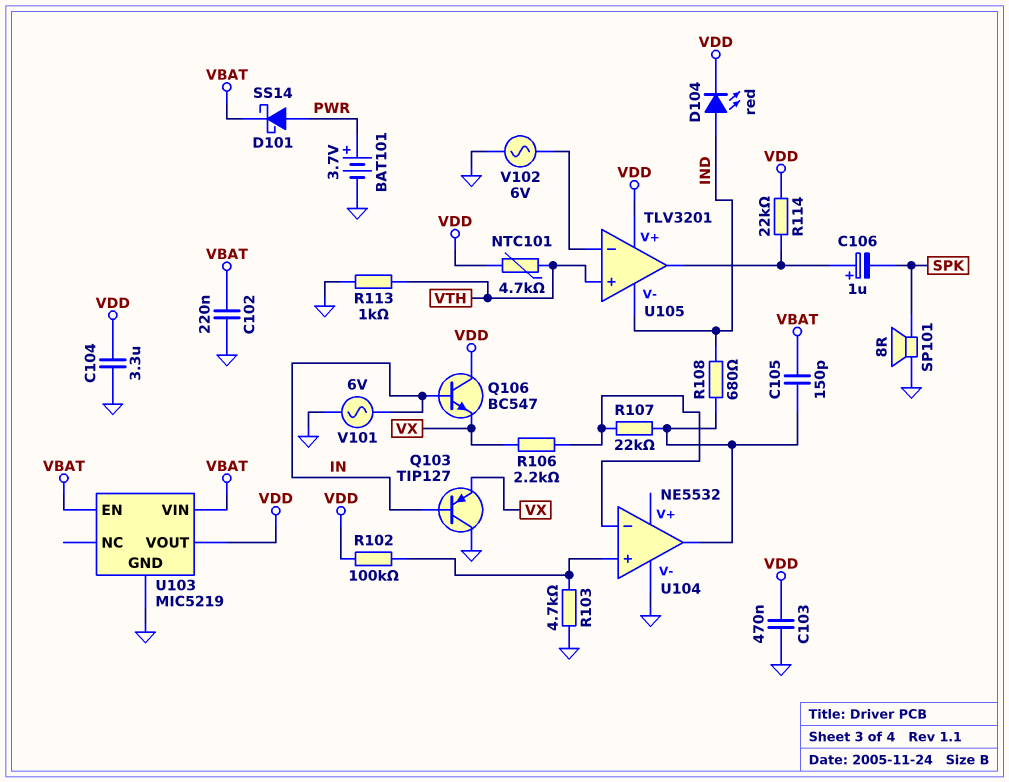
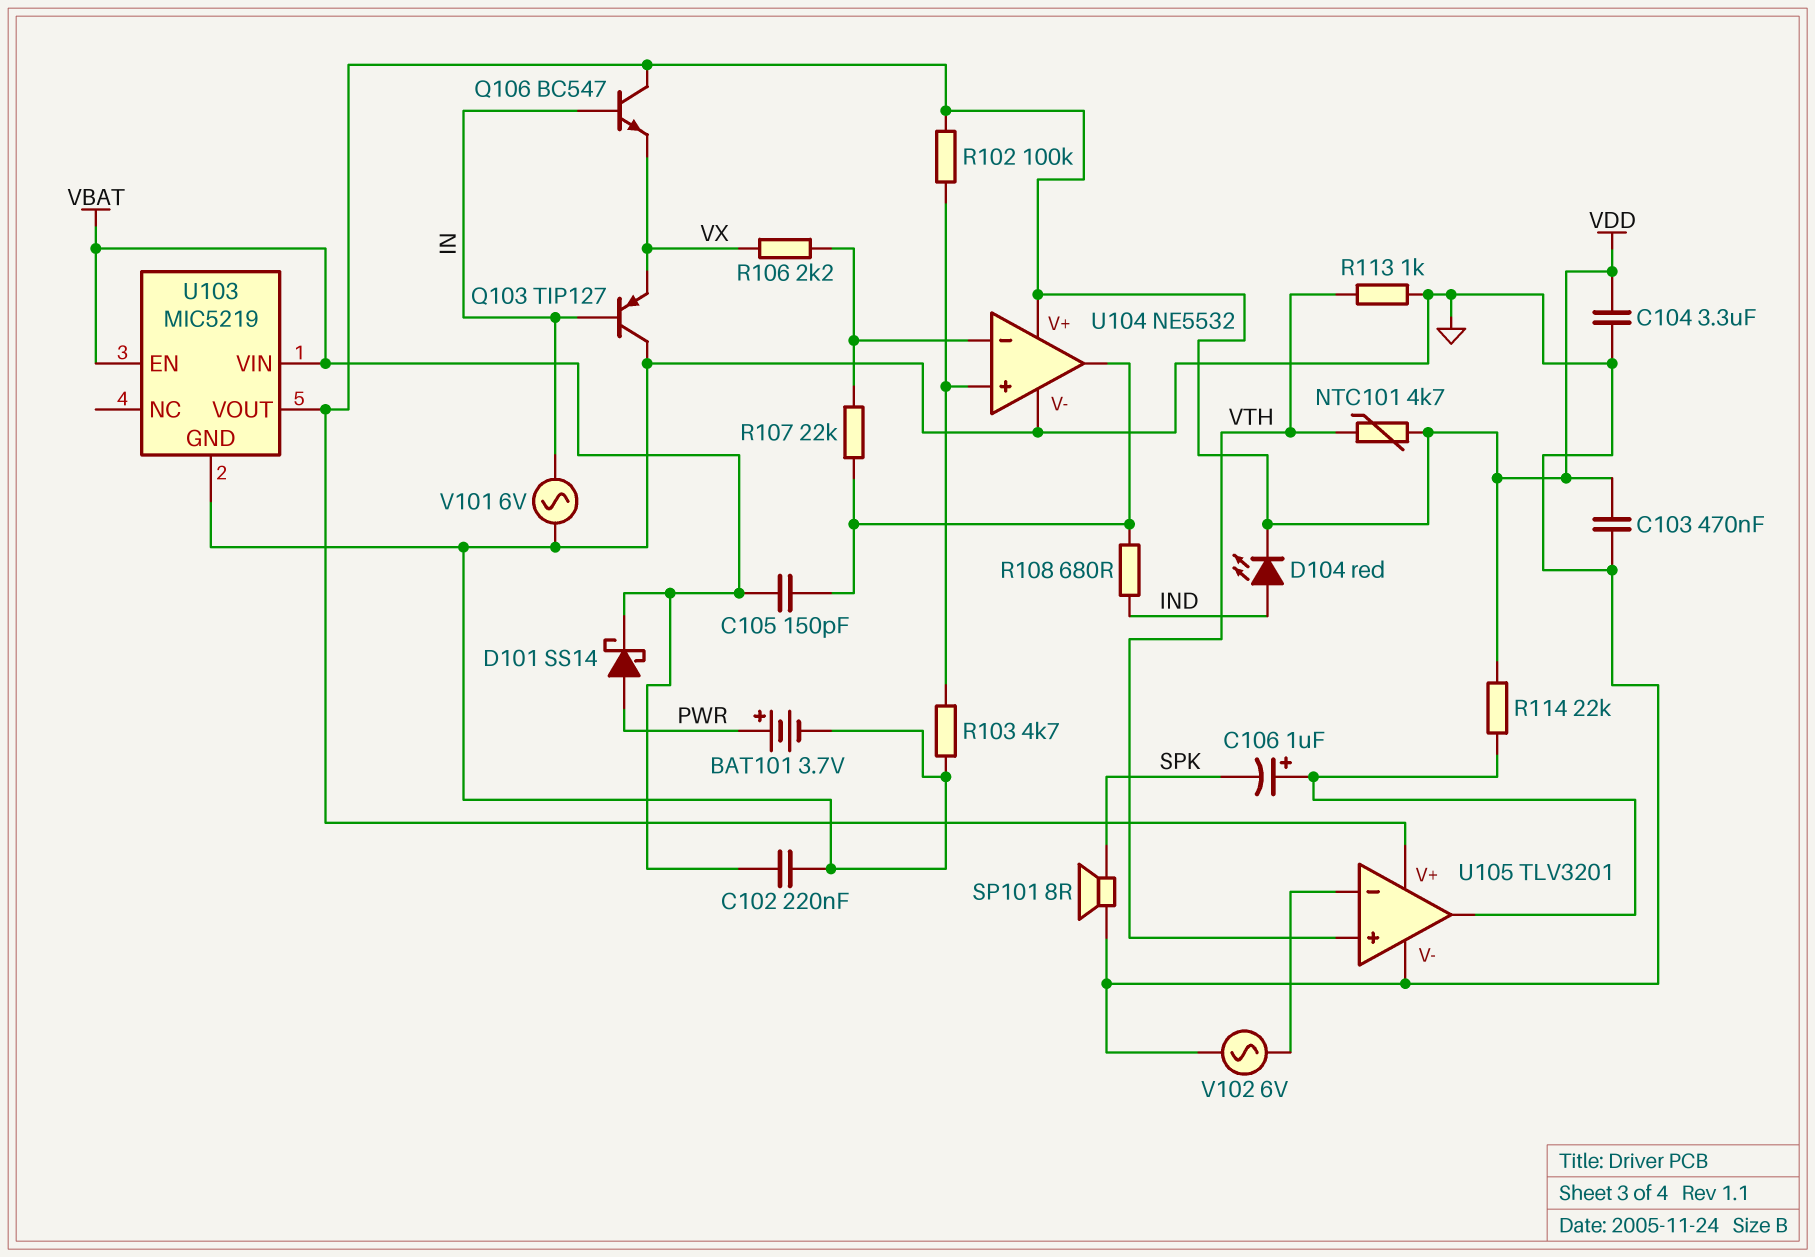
U104 pin V+: none -> VDD
U105 pin V-: IND -> GND

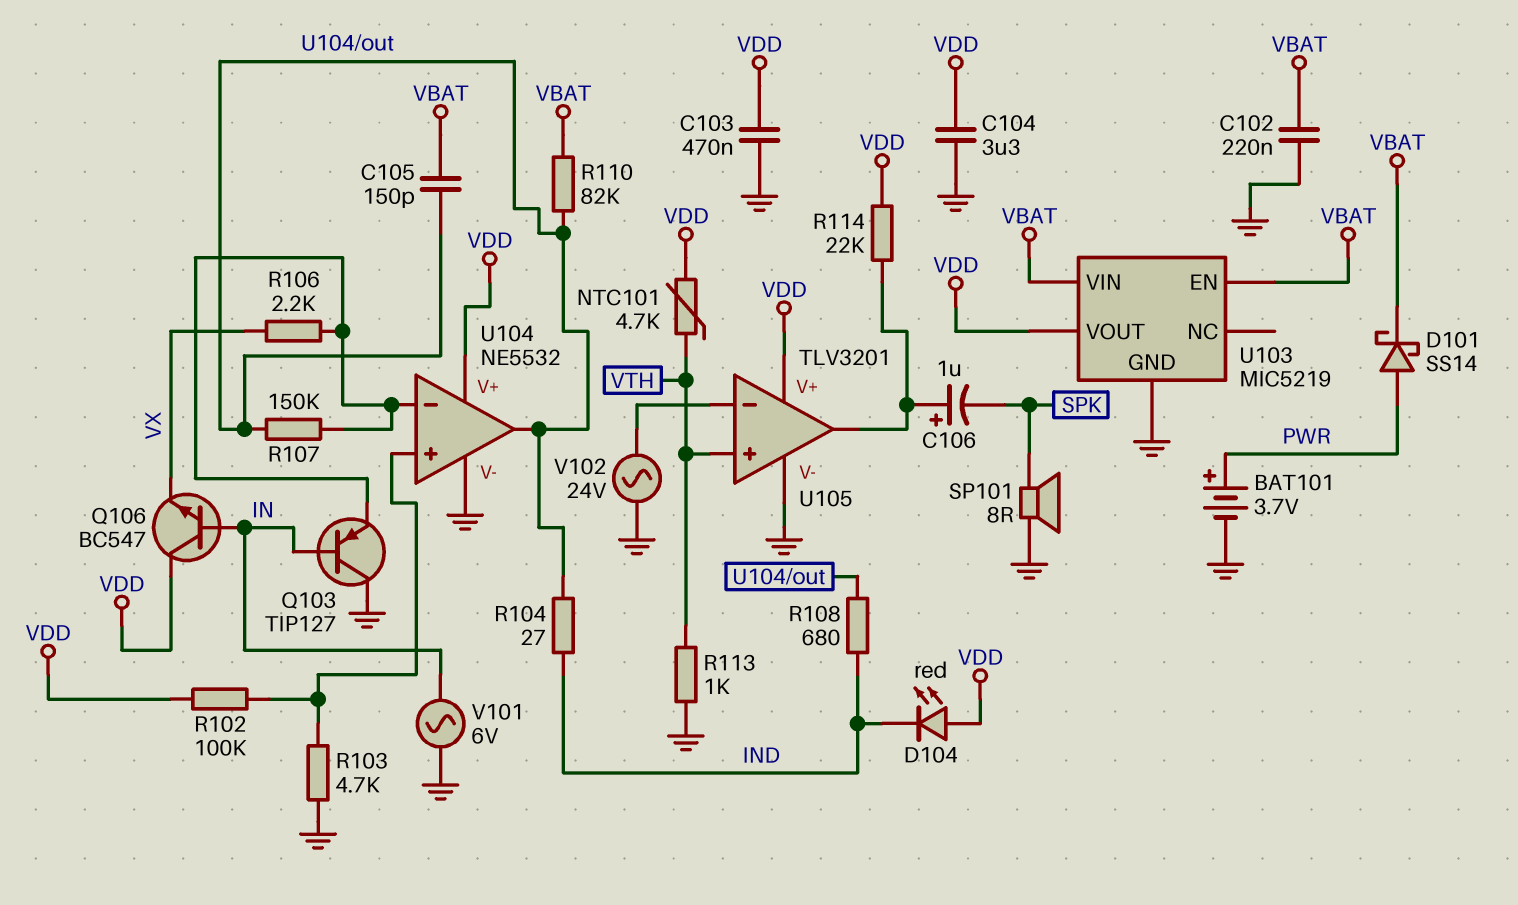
D104: LED red (A IND, K VDD) -> LED red (A VDD, K IND)
Q103: PNP TIP127 (B IN, C GND, E VX) -> PNP TIP127 (B IN, C GND, E U104/in-)
R104: none -> 27 (IND, U104/out)
R107: 22k (U104/in-, U104/out) -> 150k (U104/in-, U104/out)
R110: none -> 82k (U104/out, VBAT)
V102: AC 6V (GND, U105/in-) -> AC 24V (GND, U105/in-)

